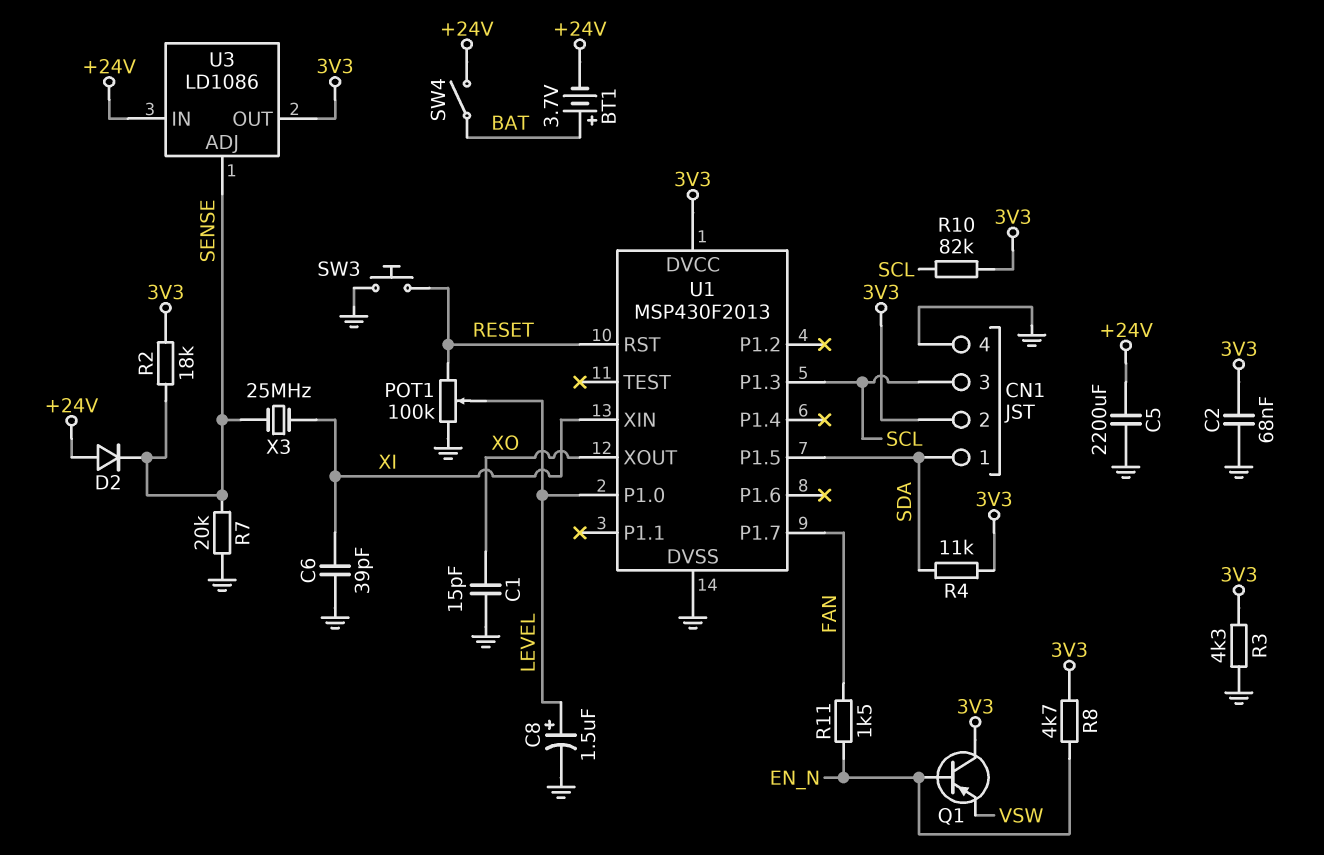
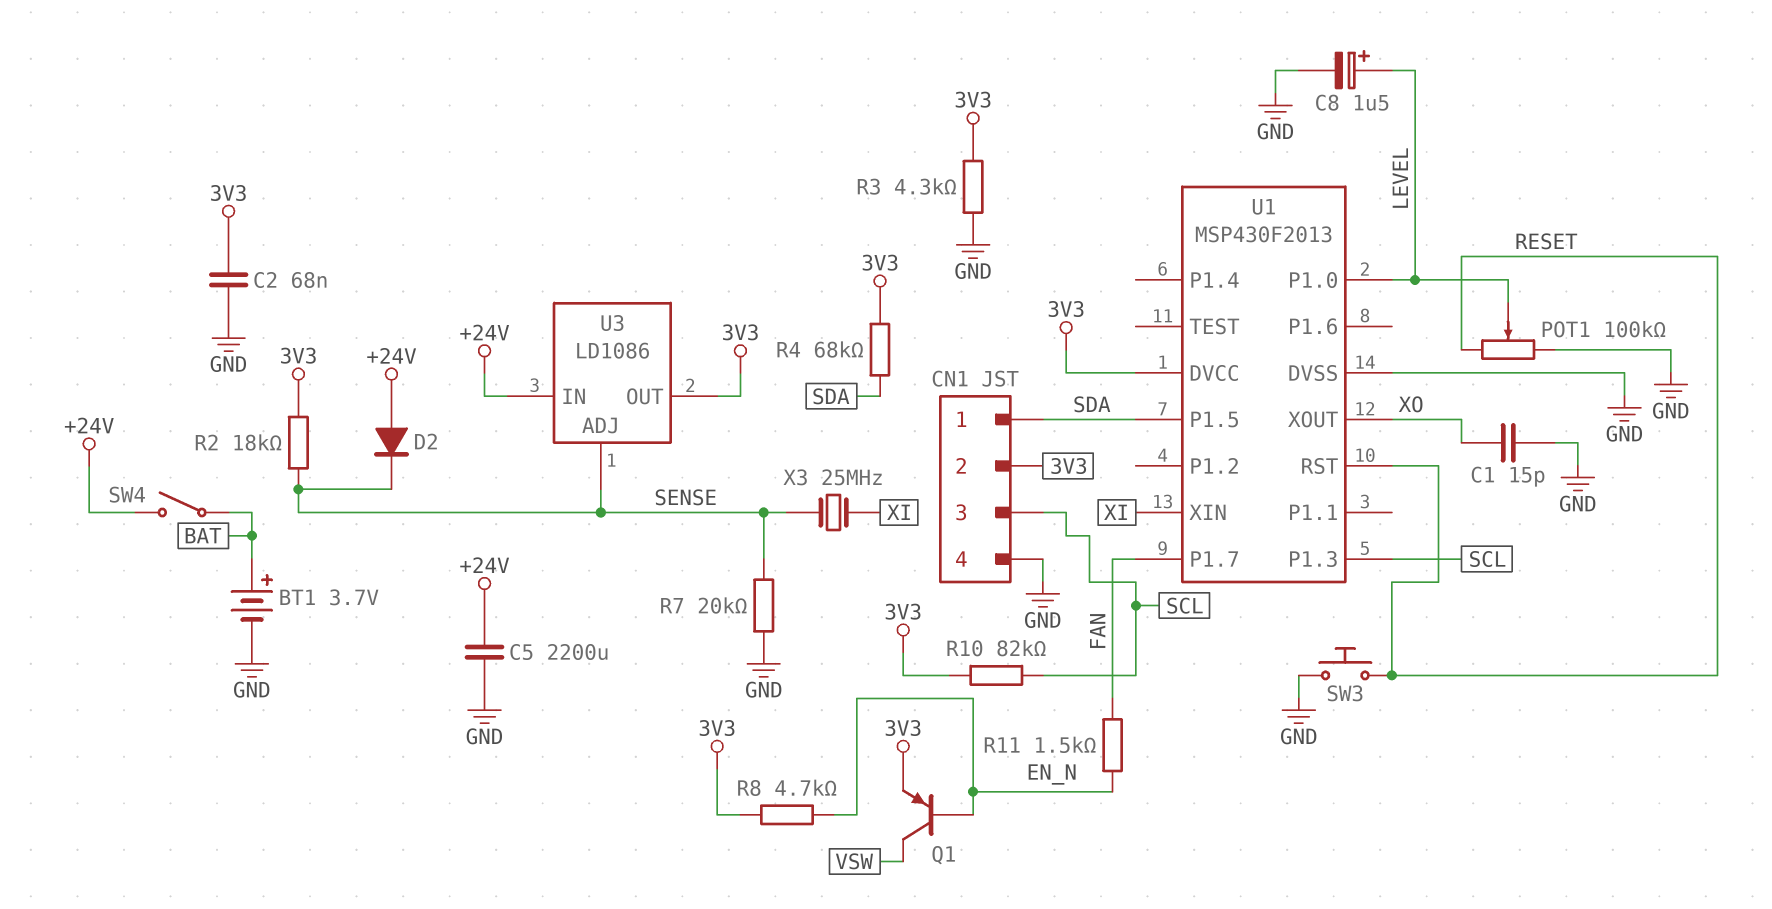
BT1: 3.7V (plus BAT, minus +24V) -> 3.7V (plus BAT, minus GND)
C6: 39pF (GND, XI) -> none
Q1: PNP (B EN_N, C 3V3, E VSW) -> PNP (B EN_N, C VSW, E 3V3)
R4: 11k (3V3, SDA) -> 68k (3V3, SDA)

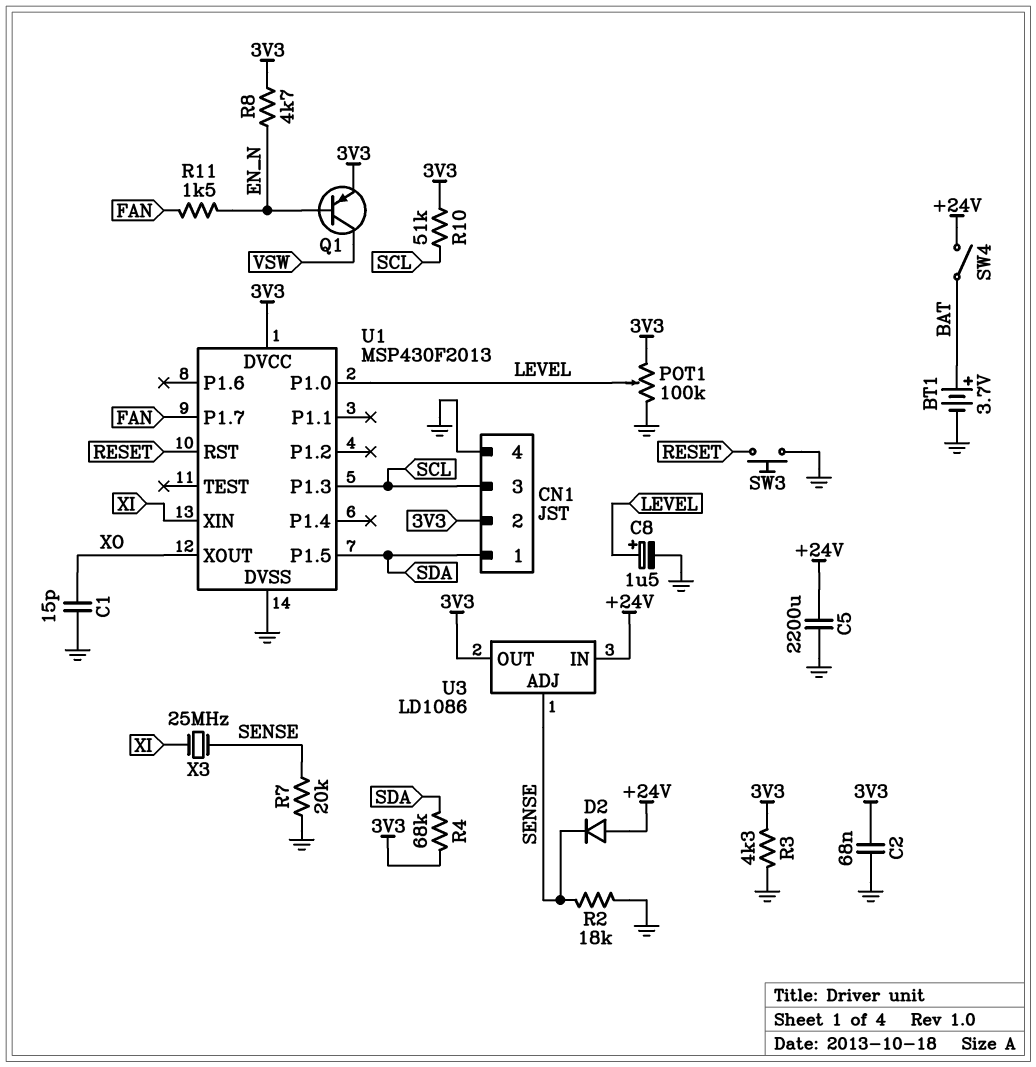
POT1: 100k (GND, RESET, wiper LEVEL) -> 100k (3V3, GND, wiper LEVEL)
R2: 18k (3V3, SENSE) -> 18k (GND, SENSE)
R10: 82k (3V3, SCL) -> 51k (3V3, SCL)

